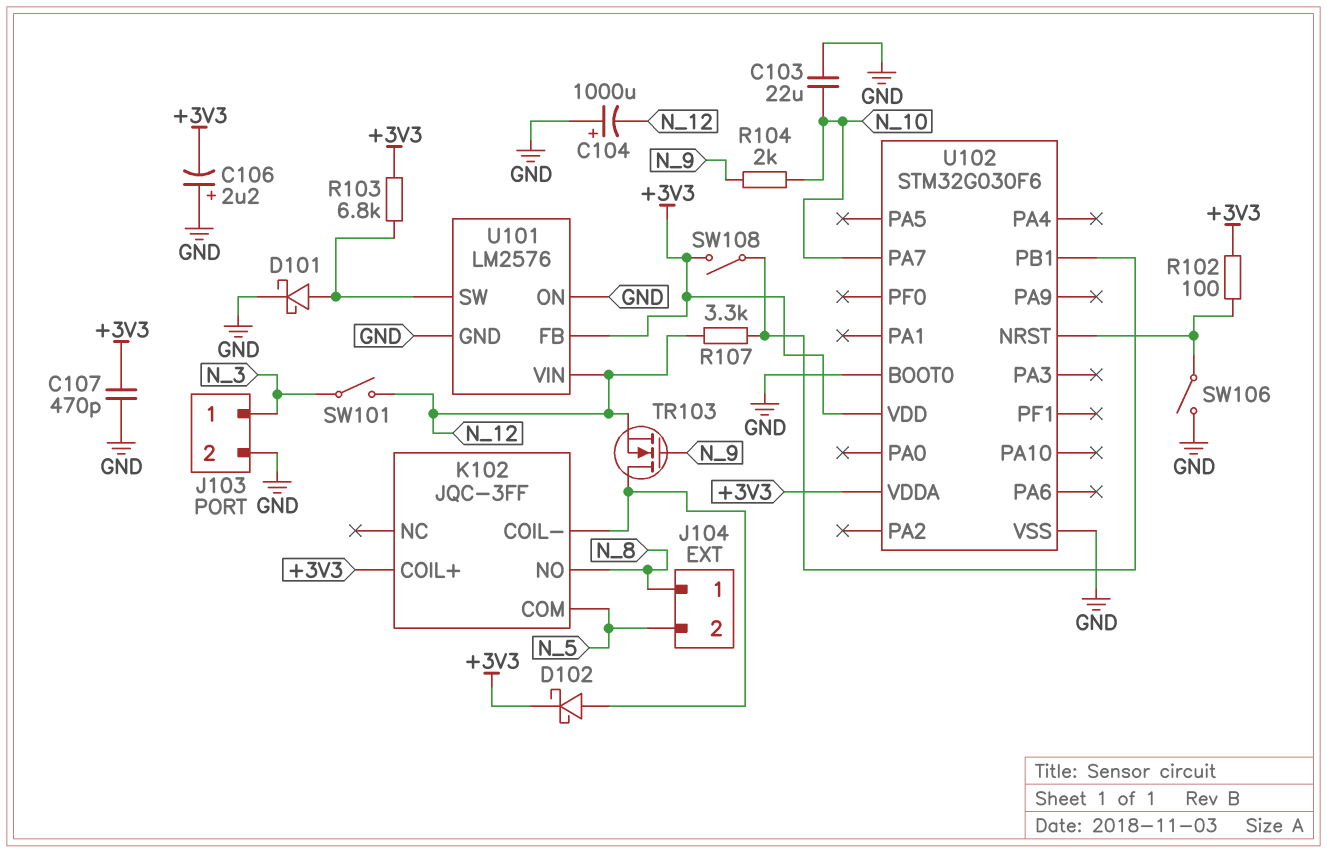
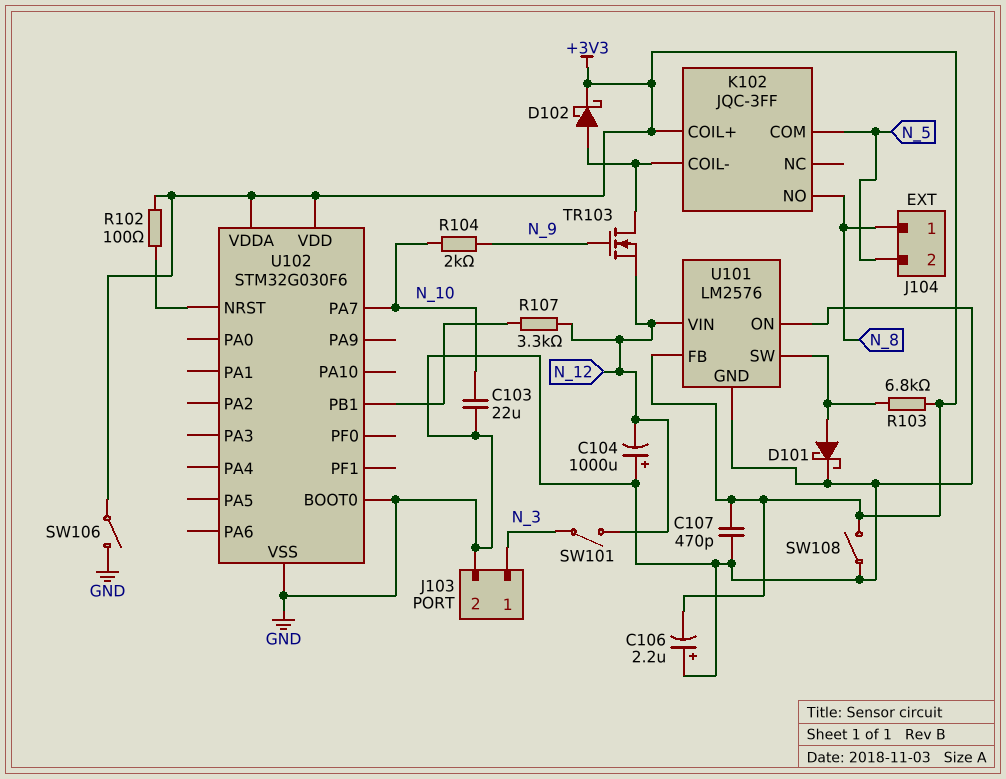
SW106: switch (GND, U102/NRST) -> switch (+3V3, GND)
SW108: switch (+3V3, U102/PB1) -> switch (+3V3, GND)

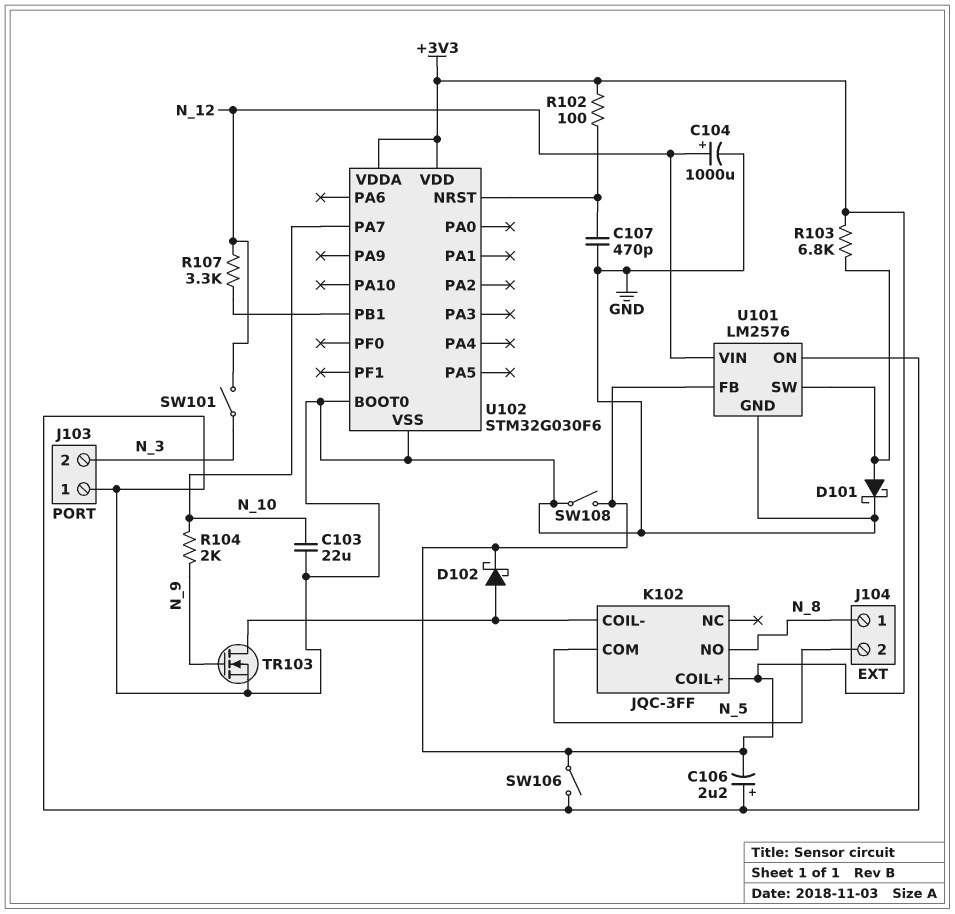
C104: 1000uF (plus GND, minus N_12) -> 1000uF (plus N_12, minus GND)
C107: 470pF (+3V3, GND) -> 470pF (GND, U102/NRST)
J103 pin 1: N_3 -> GND
J103 pin 2: GND -> N_3
TR103: NMOS (G N_9, D K102/COIL-, S N_12) -> NMOS (G N_9, D K102/COIL-, S GND)

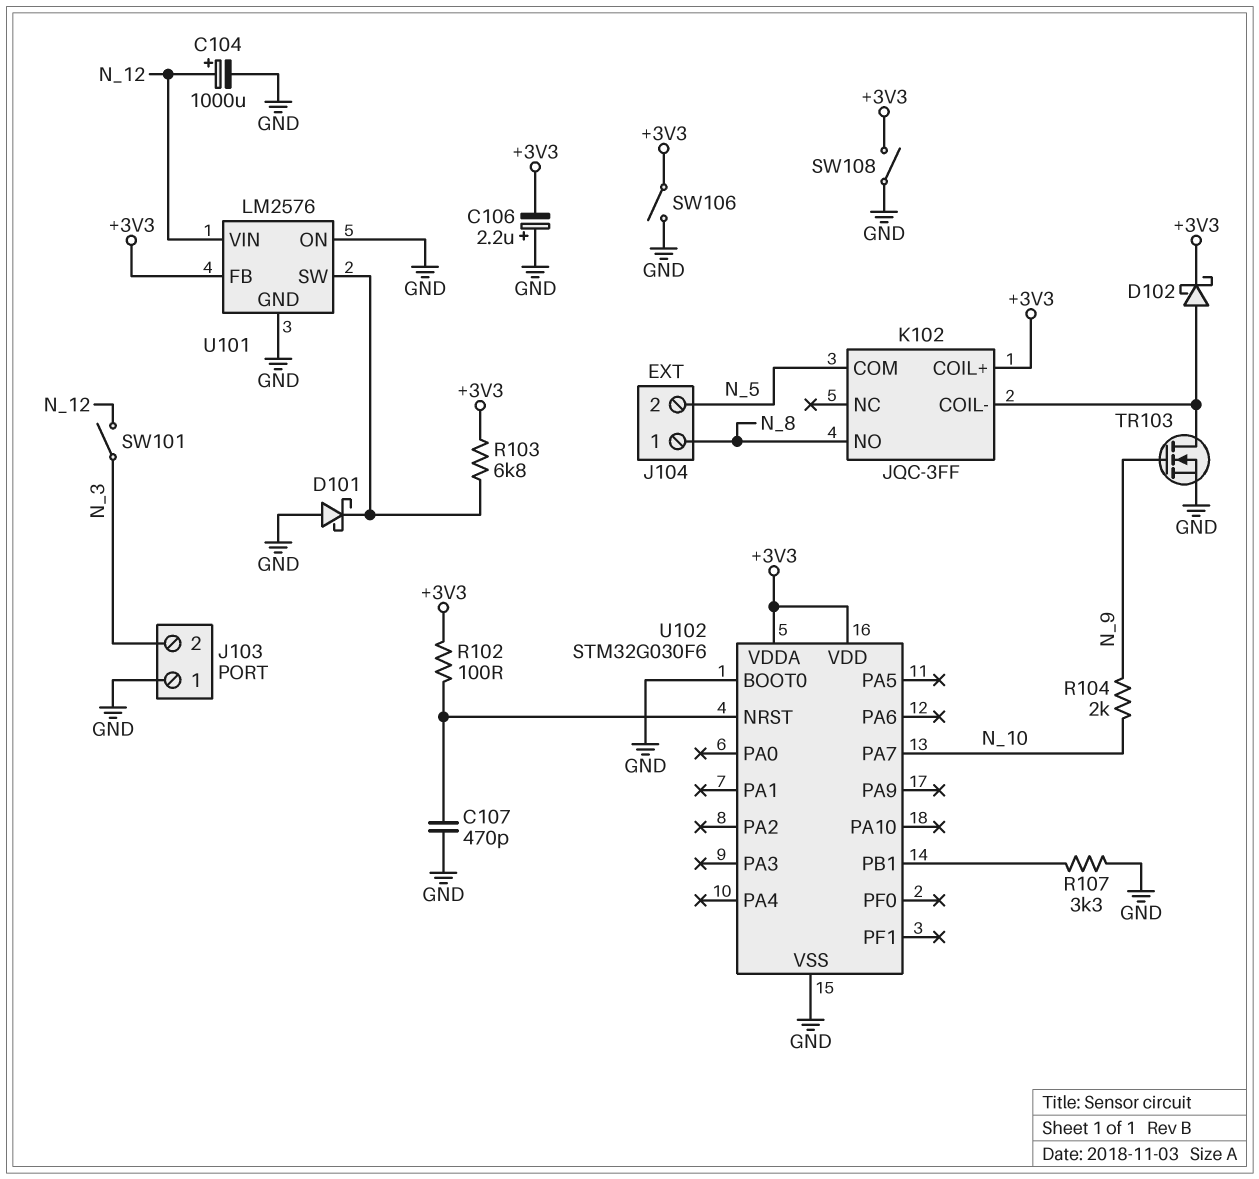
C103: 22uF (GND, N_10) -> none
D101: schottky (A U101/SW, K GND) -> schottky (A GND, K U101/SW)
R107: 3.3k (N_12, U102/PB1) -> 3.3k (GND, U102/PB1)

